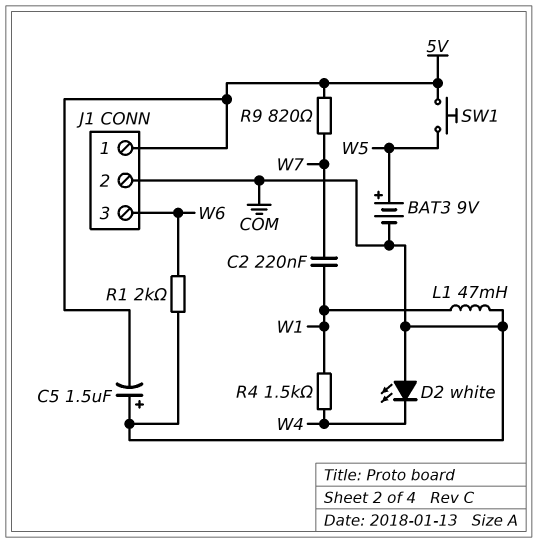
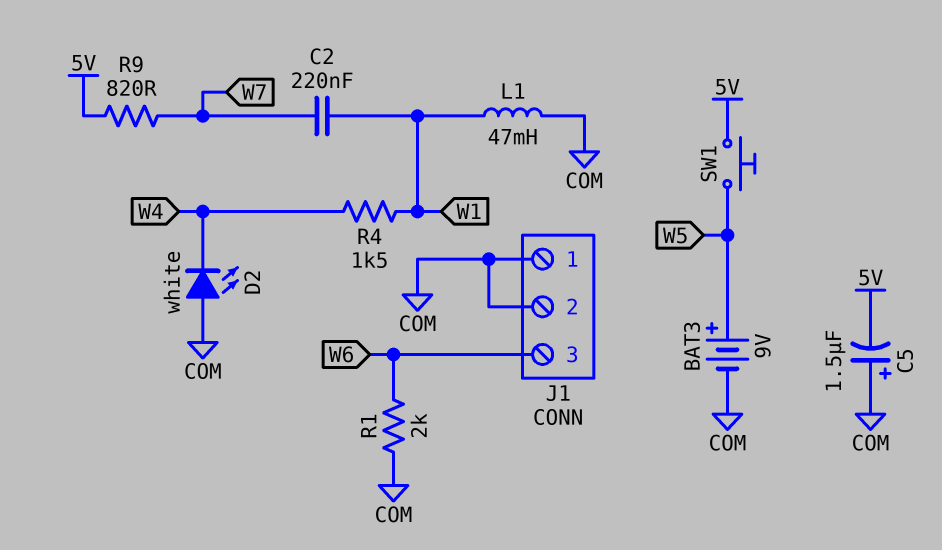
J1 pin 1: 5V -> COM

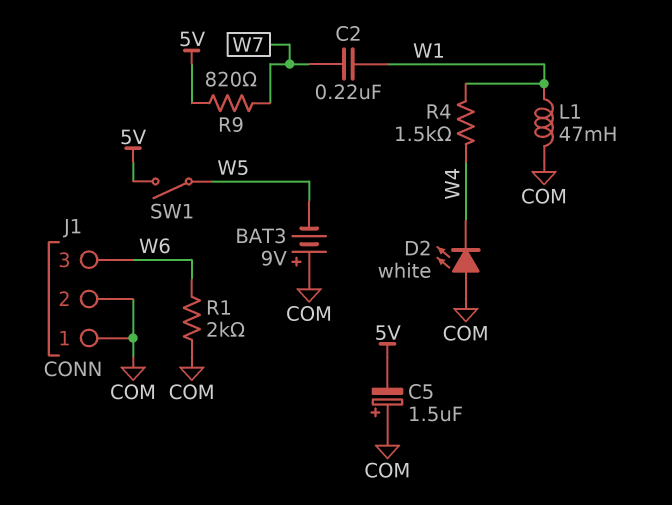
BAT3: 9V (plus W5, minus COM) -> 9V (plus COM, minus W5)
SW1: button (5V, W5) -> switch (5V, W5)

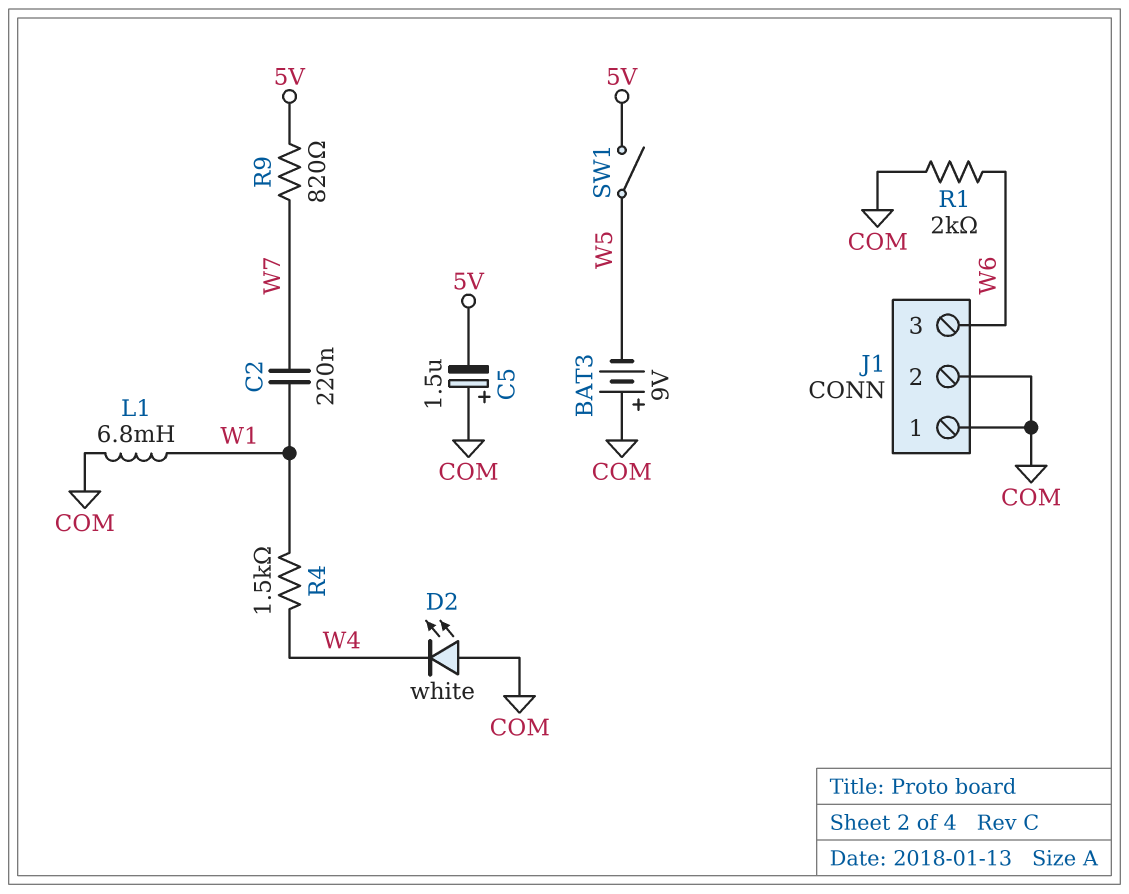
L1: 47mH (COM, W1) -> 6.8mH (COM, W1)

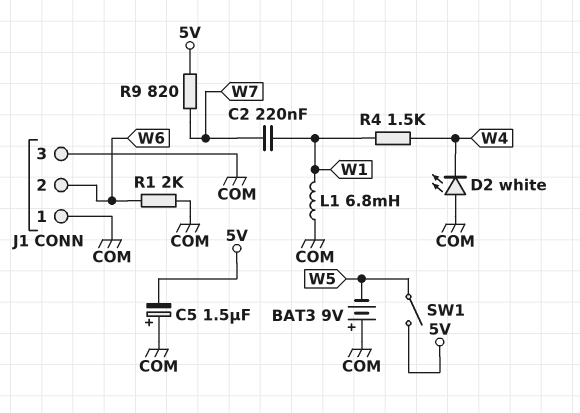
J1 pin 2: COM -> W6
J1 pin 3: W6 -> COM

